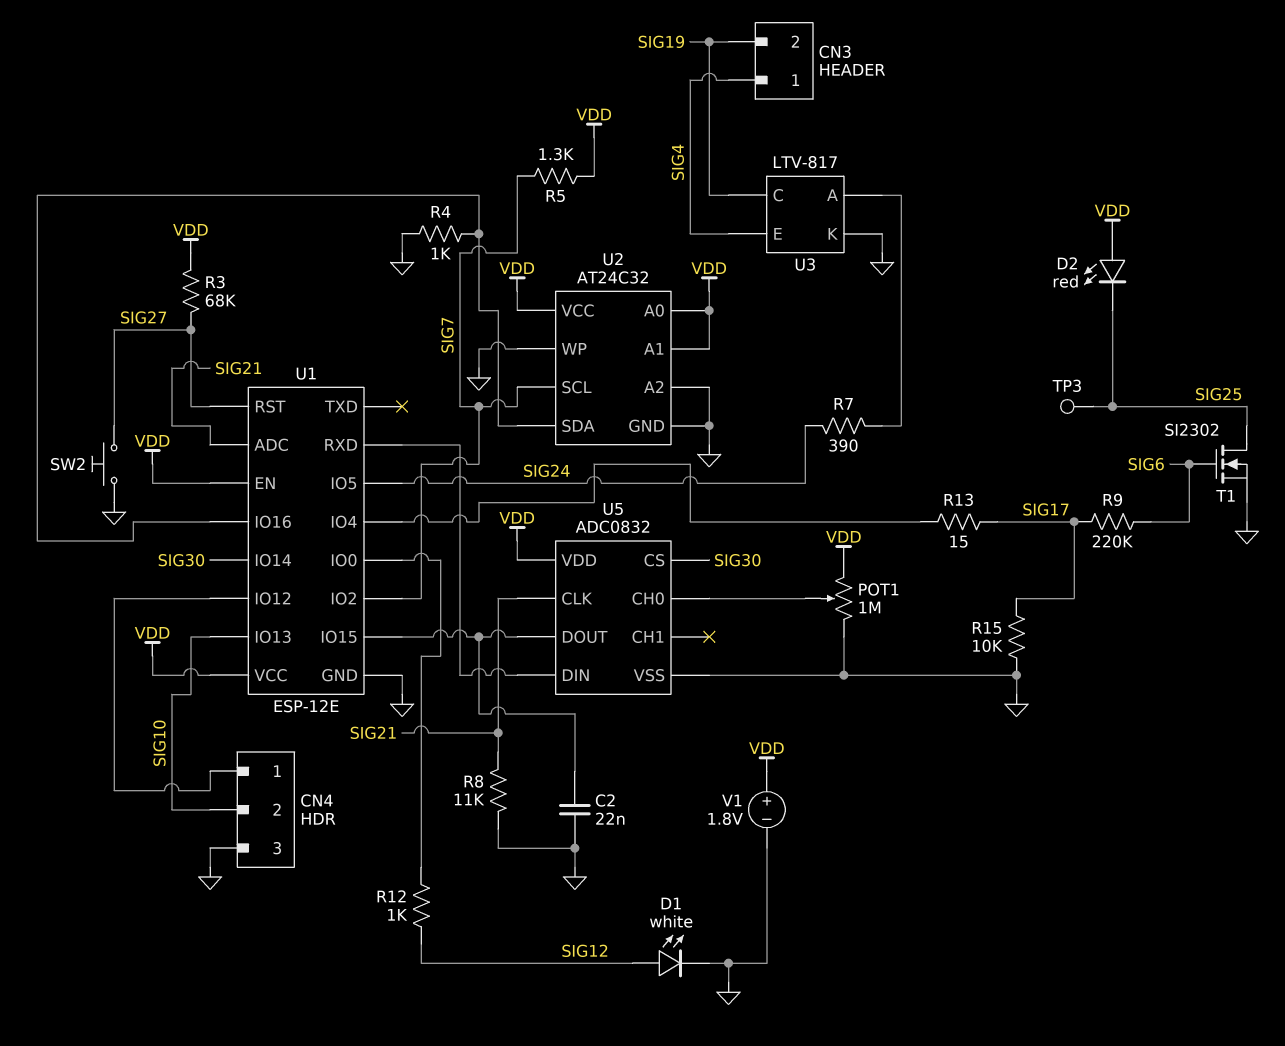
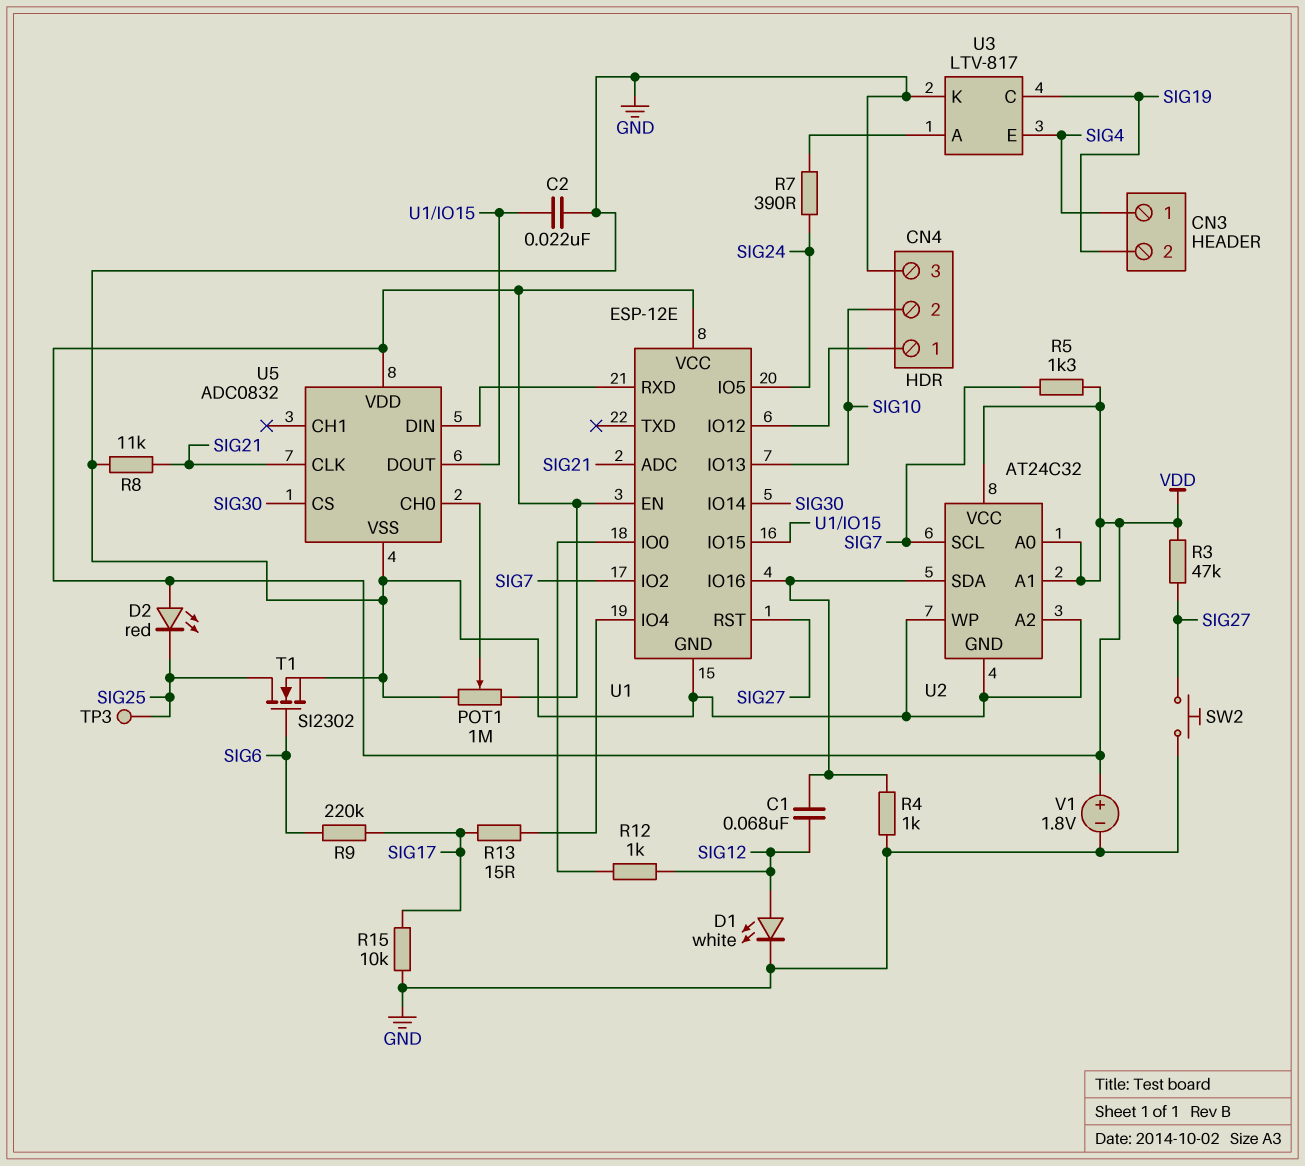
C1: none -> 68nF (SIG12, U1/IO16)
R3: 68k (SIG27, VDD) -> 47k (SIG27, VDD)

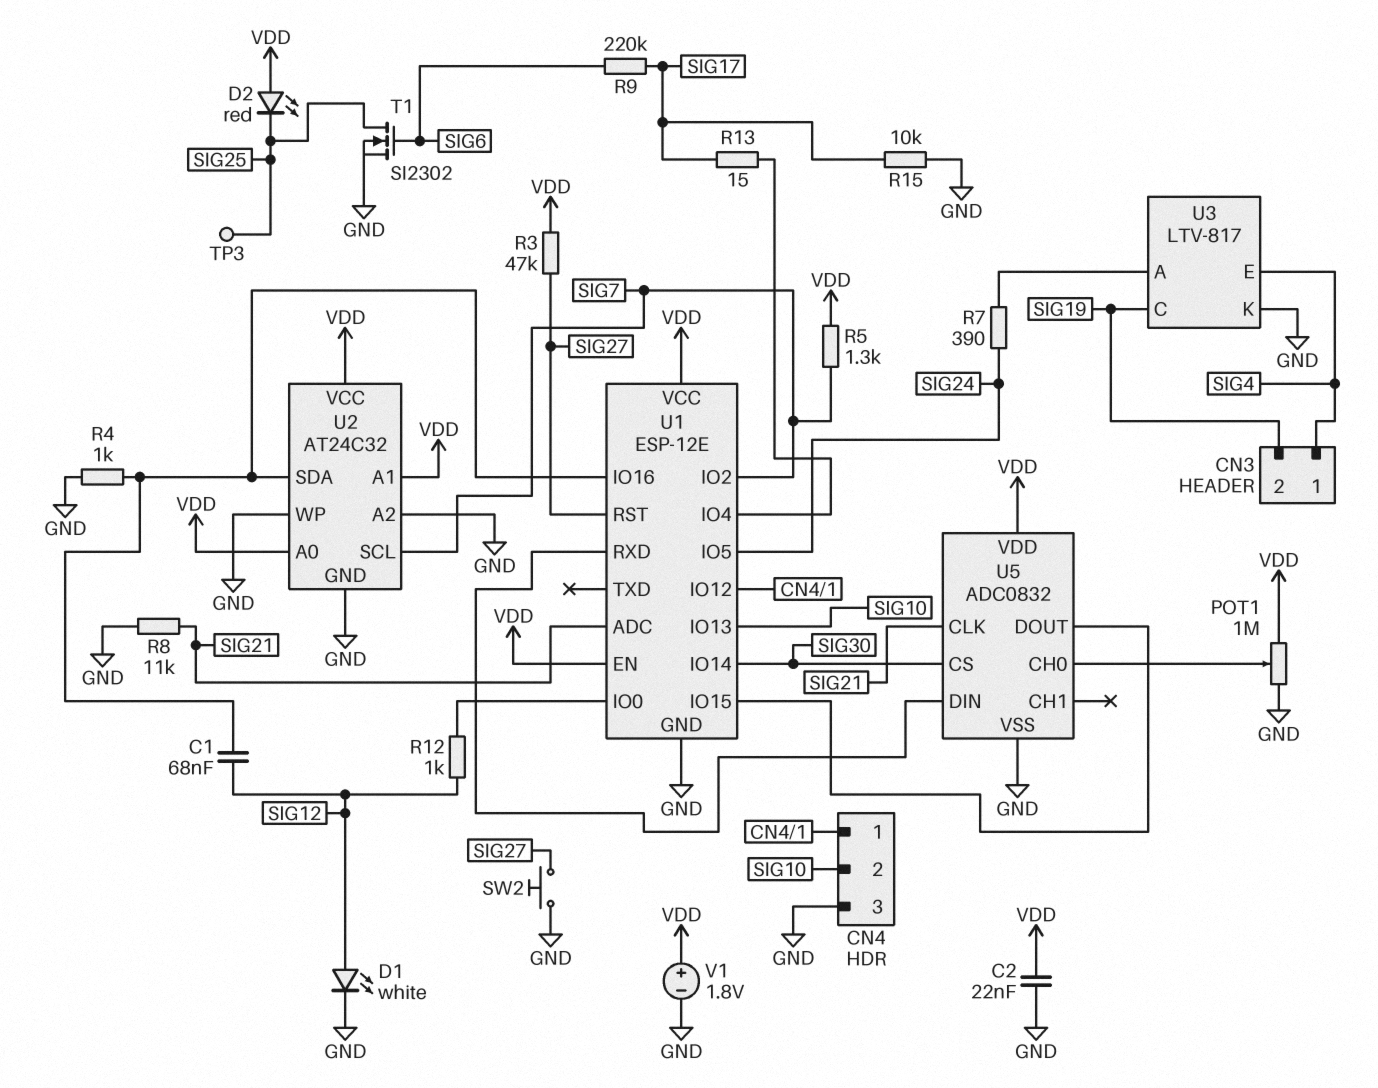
C2: 22nF (GND, U1/IO15) -> 22nF (GND, VDD)

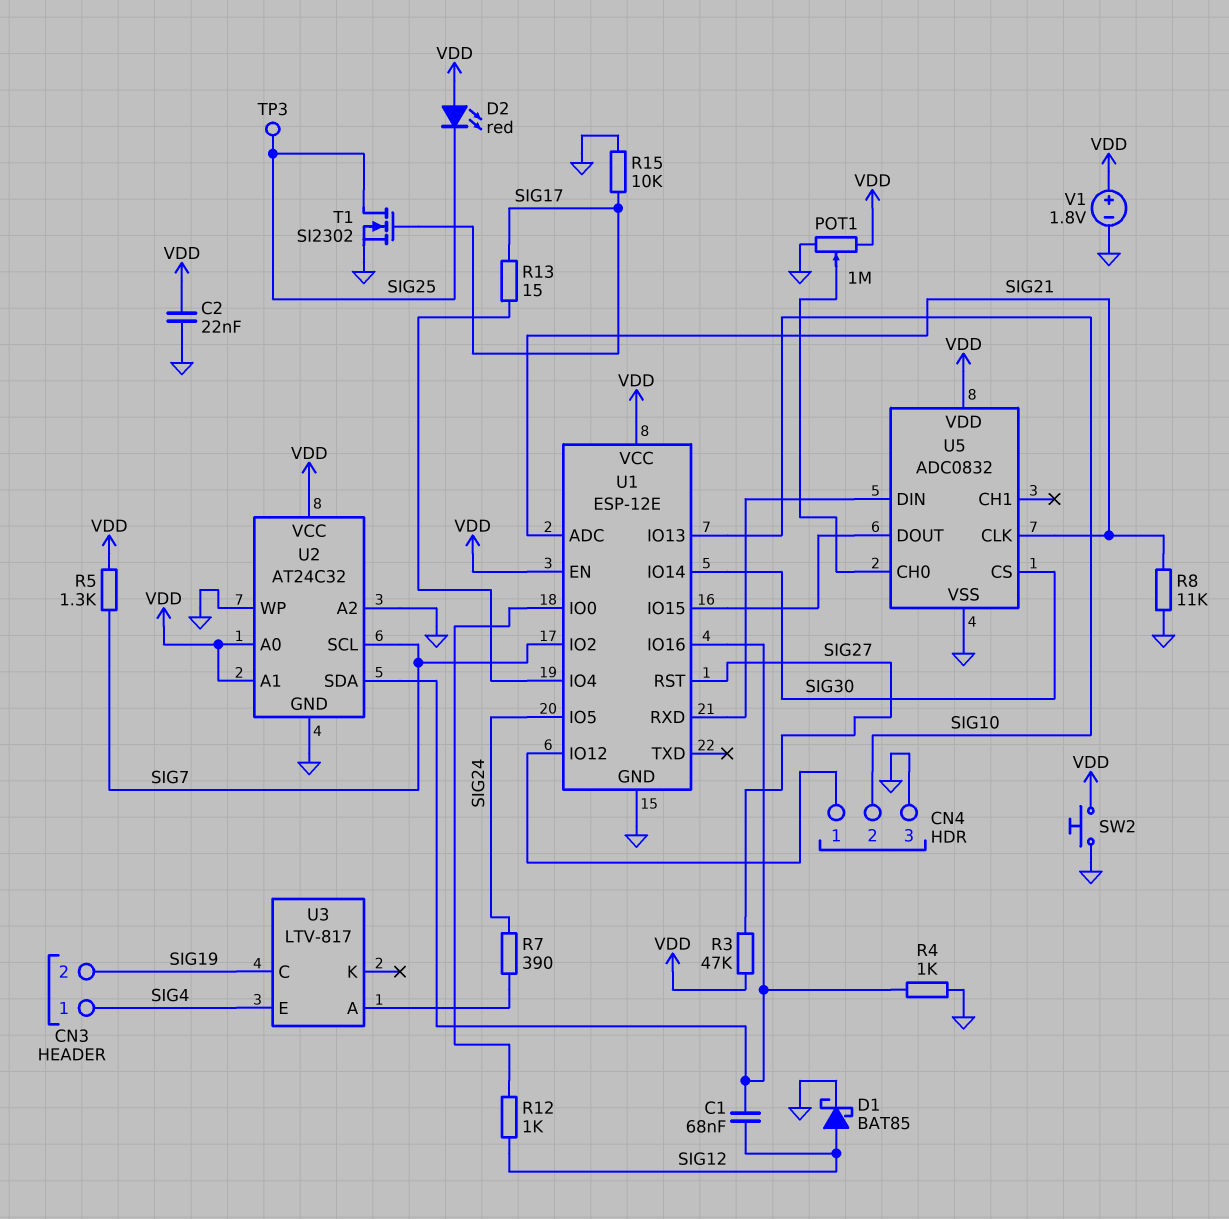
D1: LED white (A SIG12, K GND) -> schottky BAT85 (A SIG12, K GND)
R9: 220k (SIG6, SIG17) -> none
SW2: button (GND, SIG27) -> button (GND, VDD)
T1: NMOS SI2302 (G SIG6, D SIG25, S GND) -> NMOS SI2302 (G SIG17, D SIG25, S GND)
U3 pin K: GND -> none

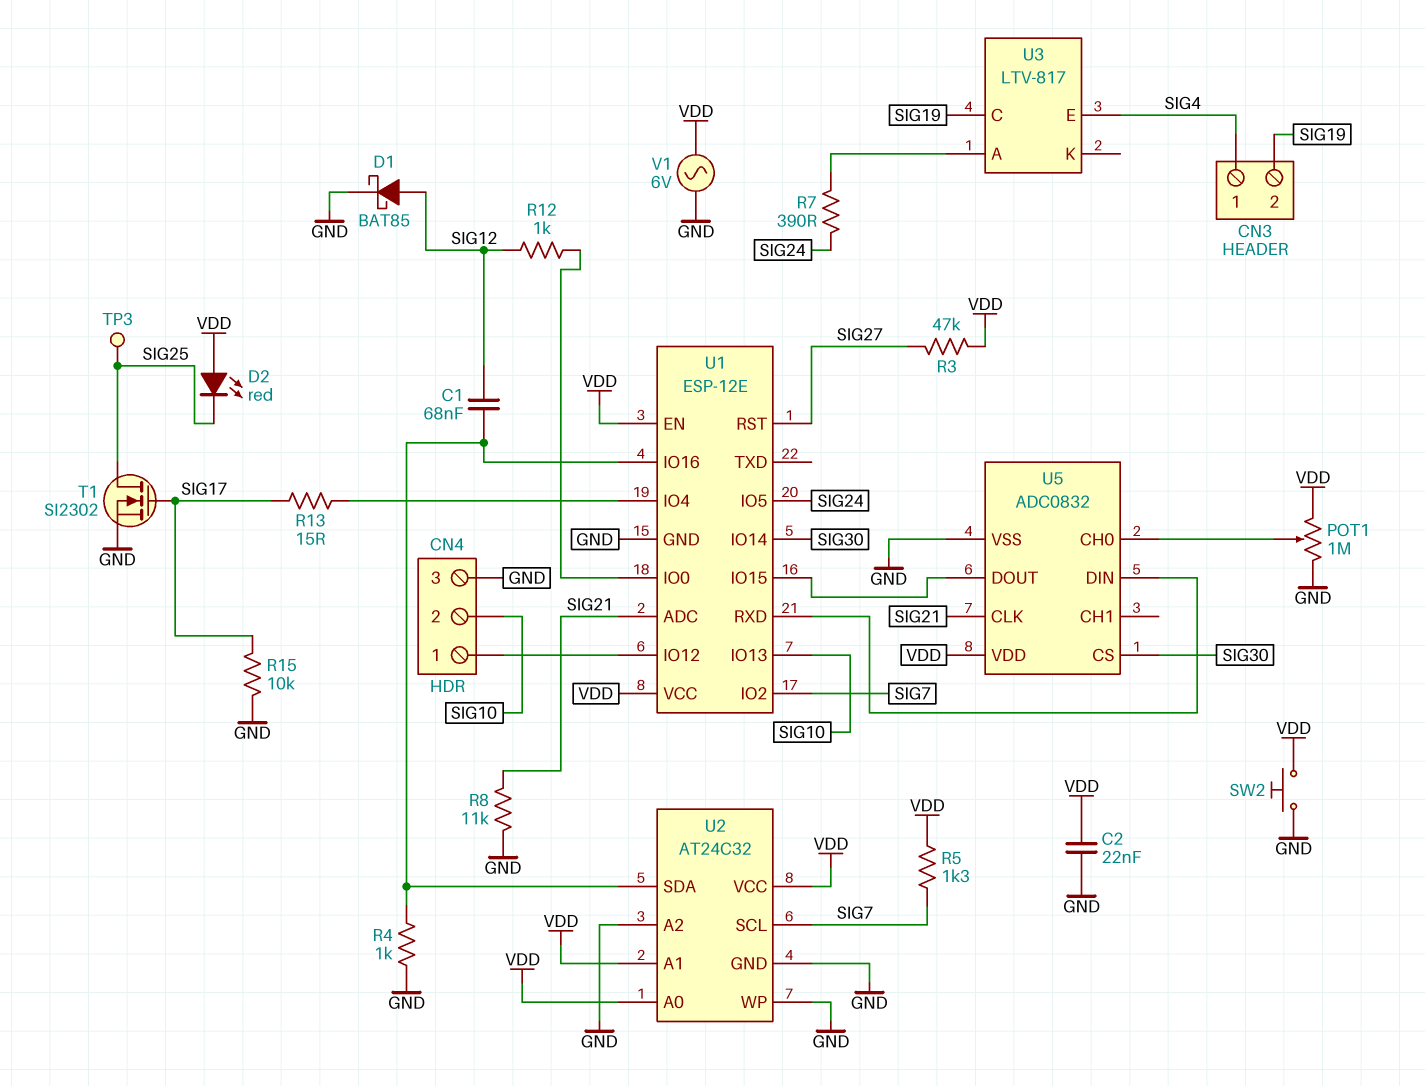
V1: 1.8V (plus VDD, minus GND) -> AC 6V (GND, VDD)

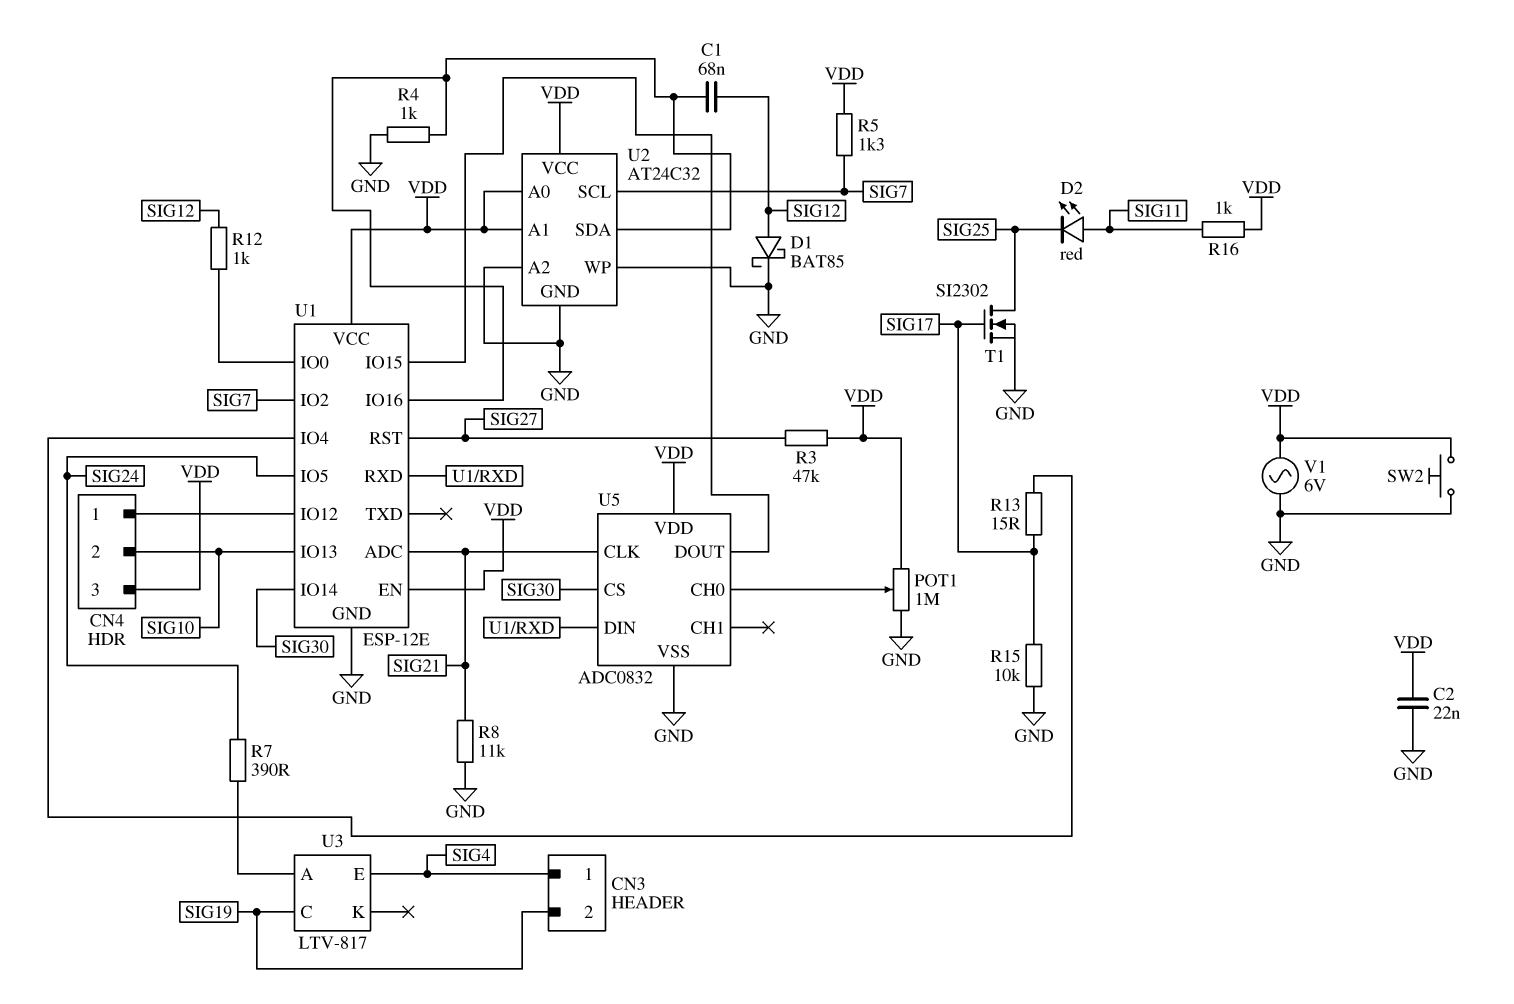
CN4 pin 3: GND -> VDD
D2: LED red (A VDD, K SIG25) -> LED red (A SIG11, K SIG25)
R16: none -> 1k (SIG11, VDD)
TP3: test point (SIG25) -> none

